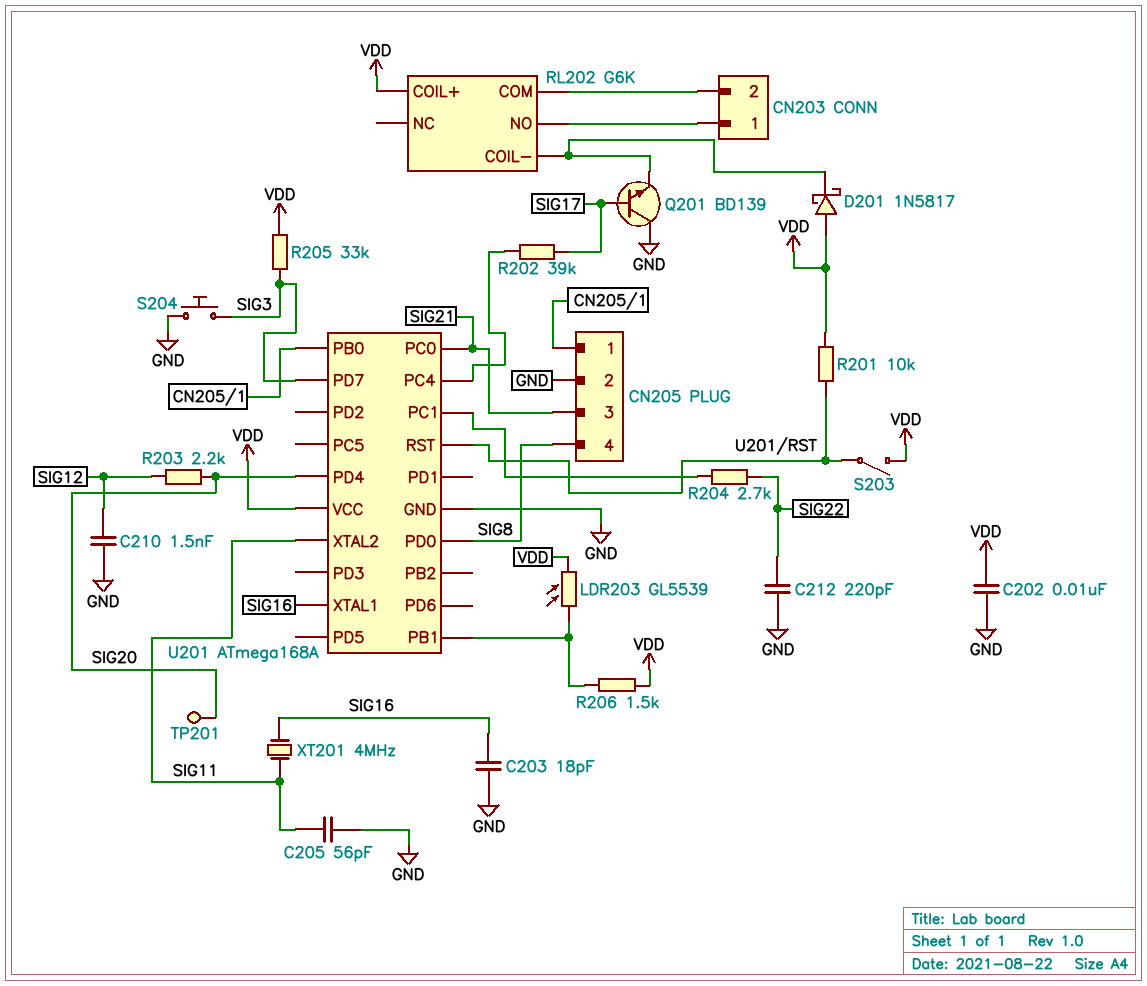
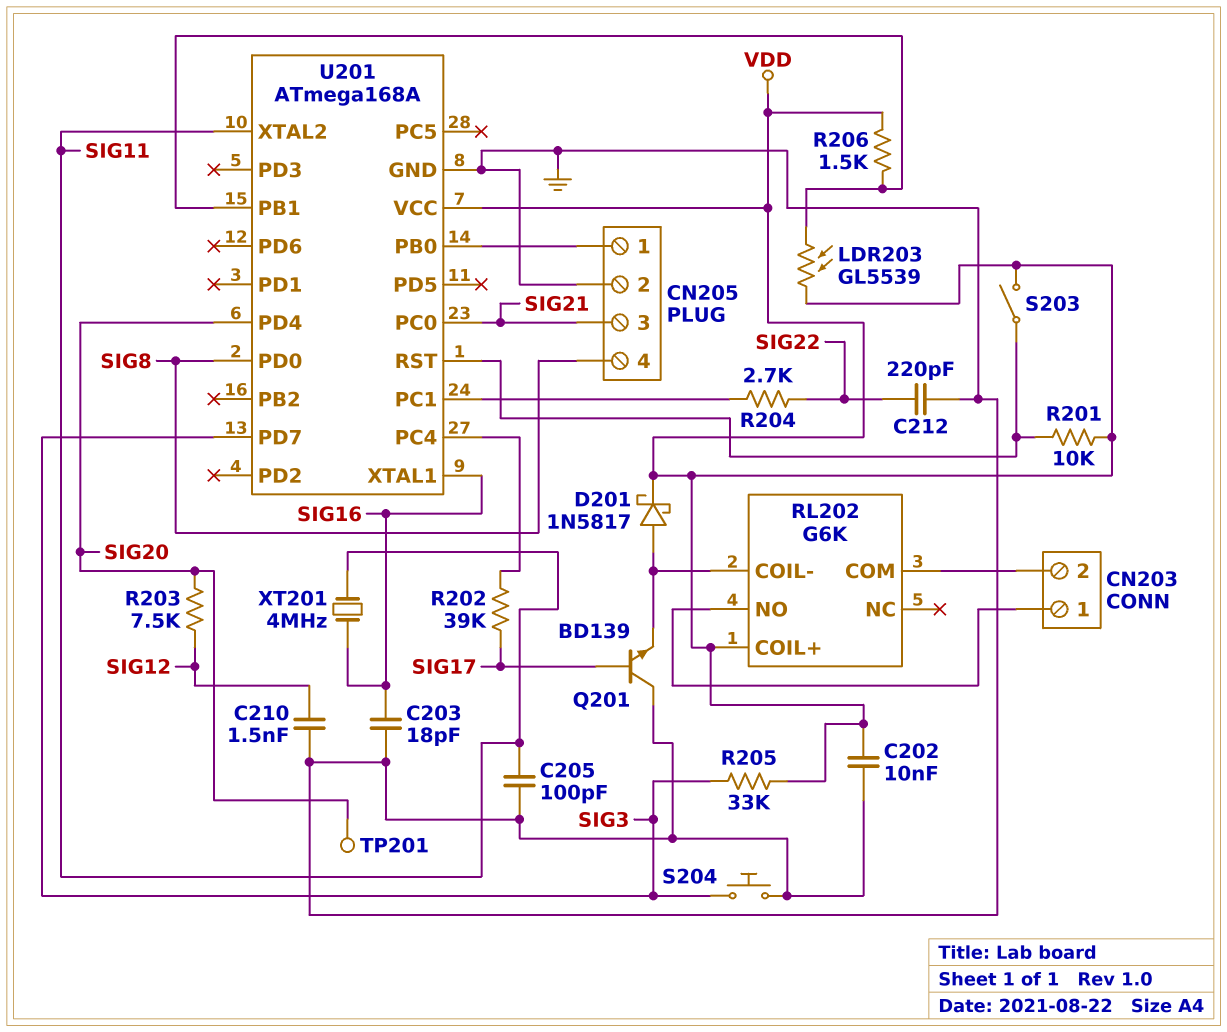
C205: 56pF (GND, SIG11) -> 100pF (GND, SIG11)
D201: schottky 1N5817 (A VDD, K RL202/COIL-) -> schottky 1N5817 (A RL202/COIL-, K VDD)
R203: 2.2k (SIG12, SIG20) -> 7.5k (SIG12, SIG20)

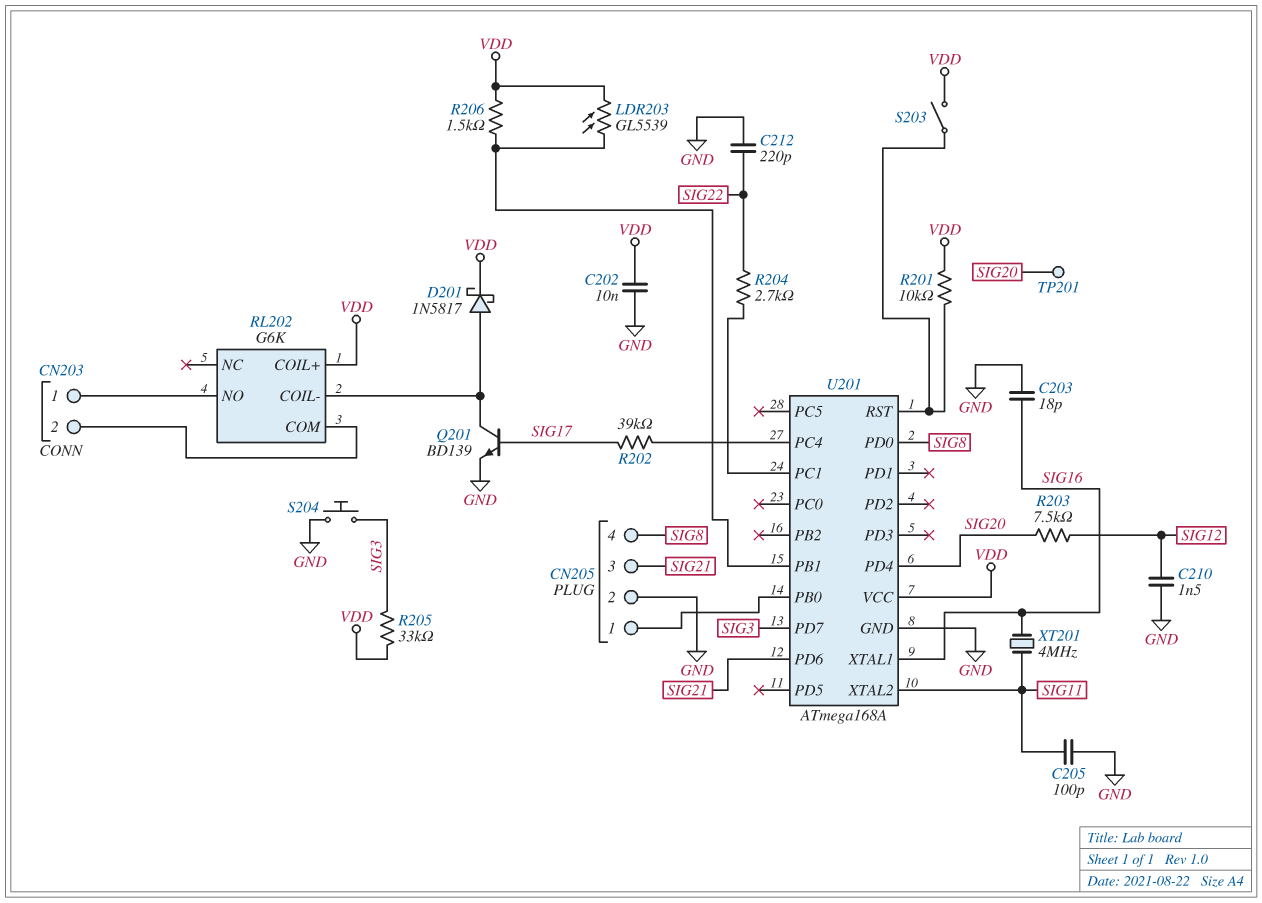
Q201: NPN BD139 (B SIG17, C GND, E RL202/COIL-) -> NPN BD139 (B SIG17, C RL202/COIL-, E GND)
U201 pin PC0: SIG21 -> none
U201 pin PD6: none -> SIG21

